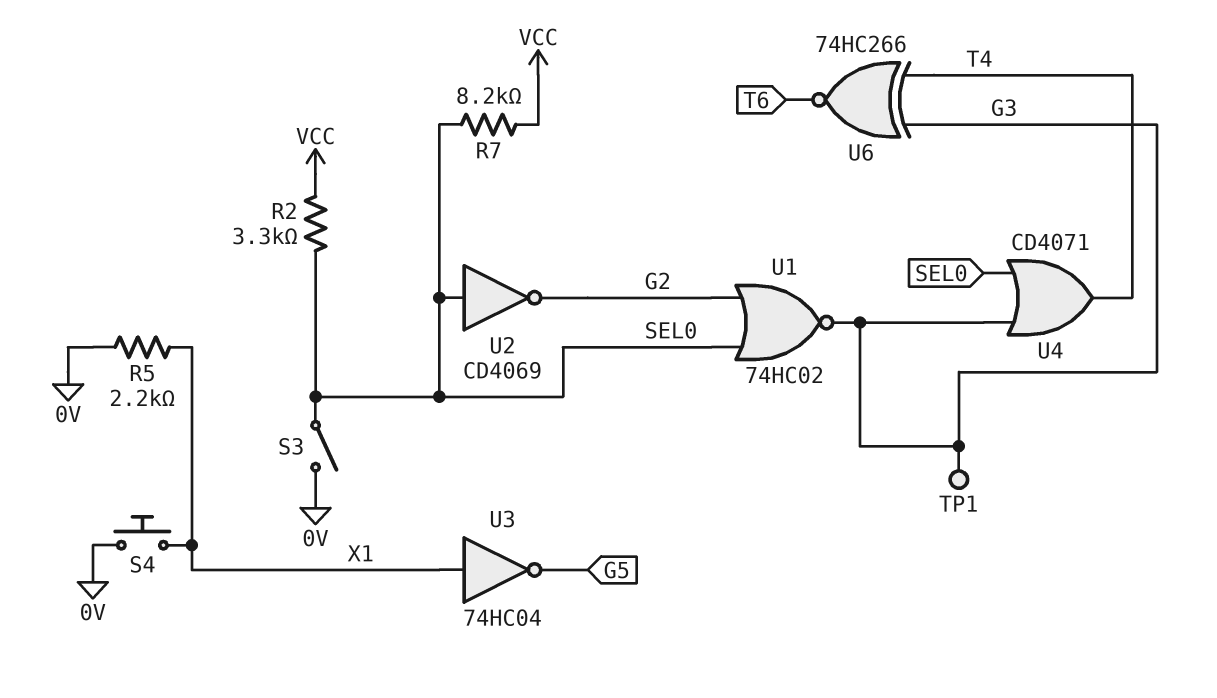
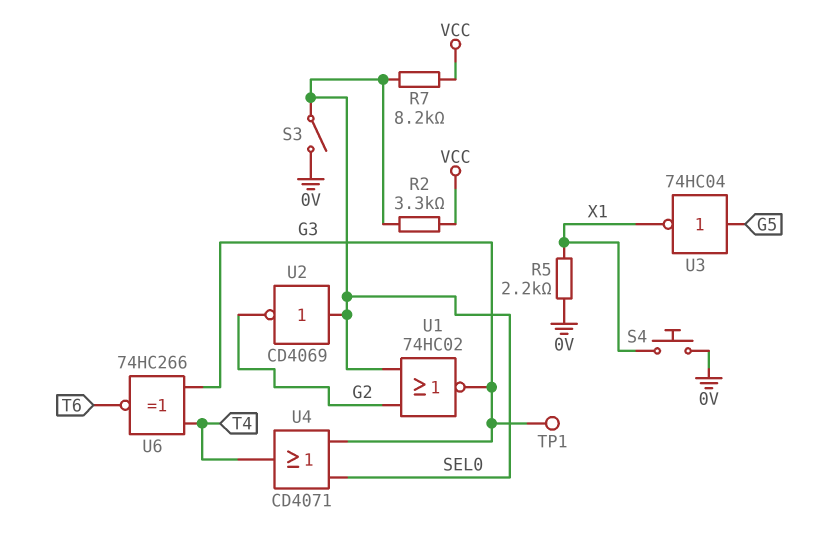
U3: NOT 74HC04 (in X1, out G5) -> NOT 74HC04 (in G5, out X1)

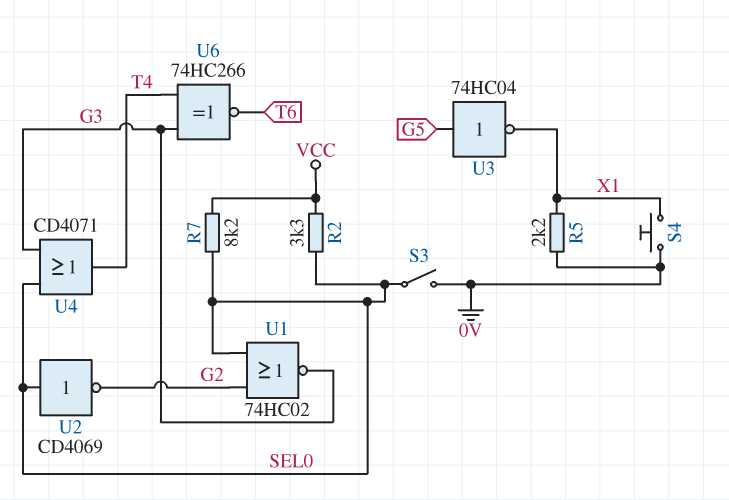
TP1: test point (G3) -> none

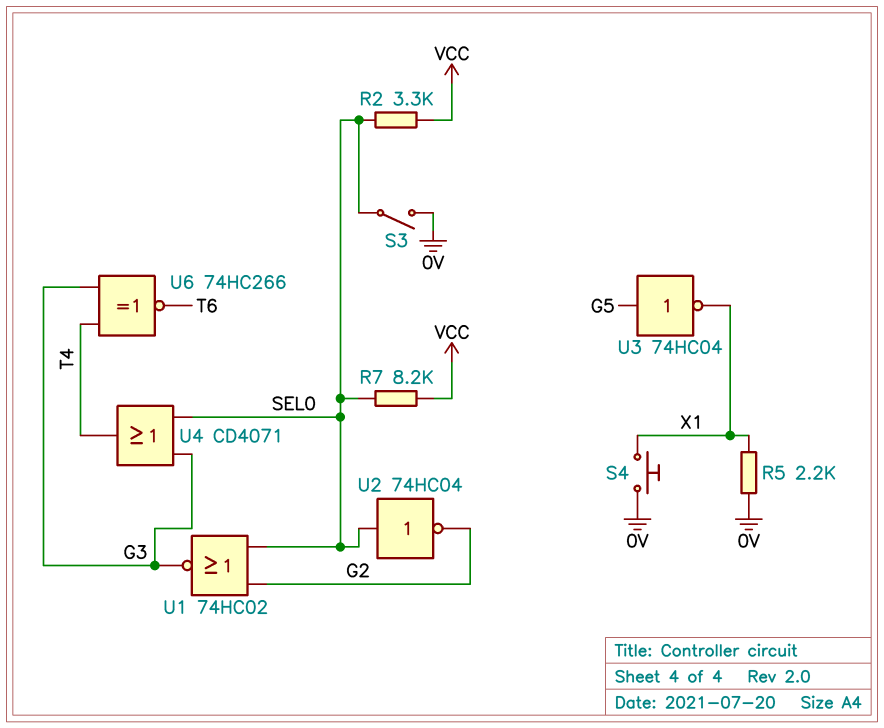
U2: NOT CD4069 (in SEL0, out G2) -> NOT 74HC04 (in SEL0, out G2)

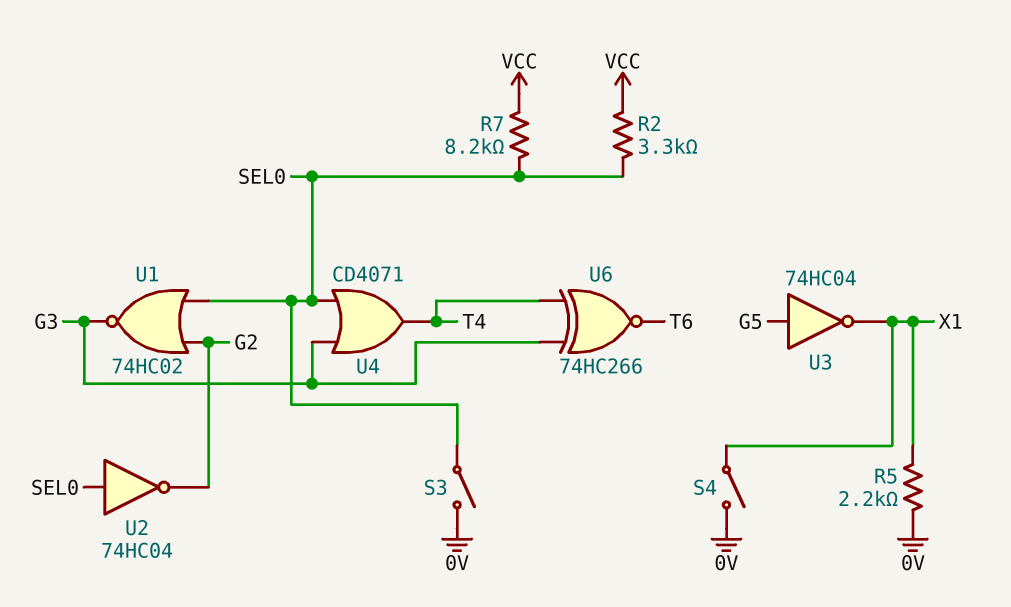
S4: button (0V, X1) -> switch (0V, X1)

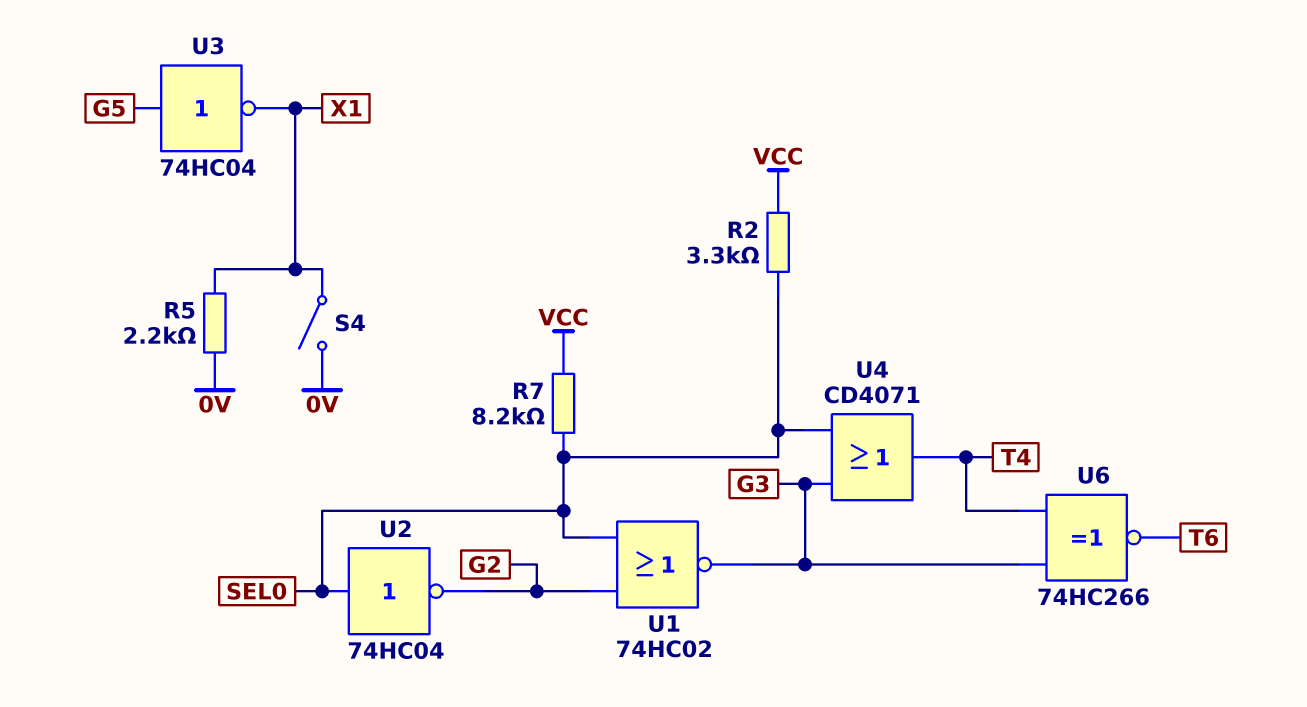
S3: switch (0V, SEL0) -> none

